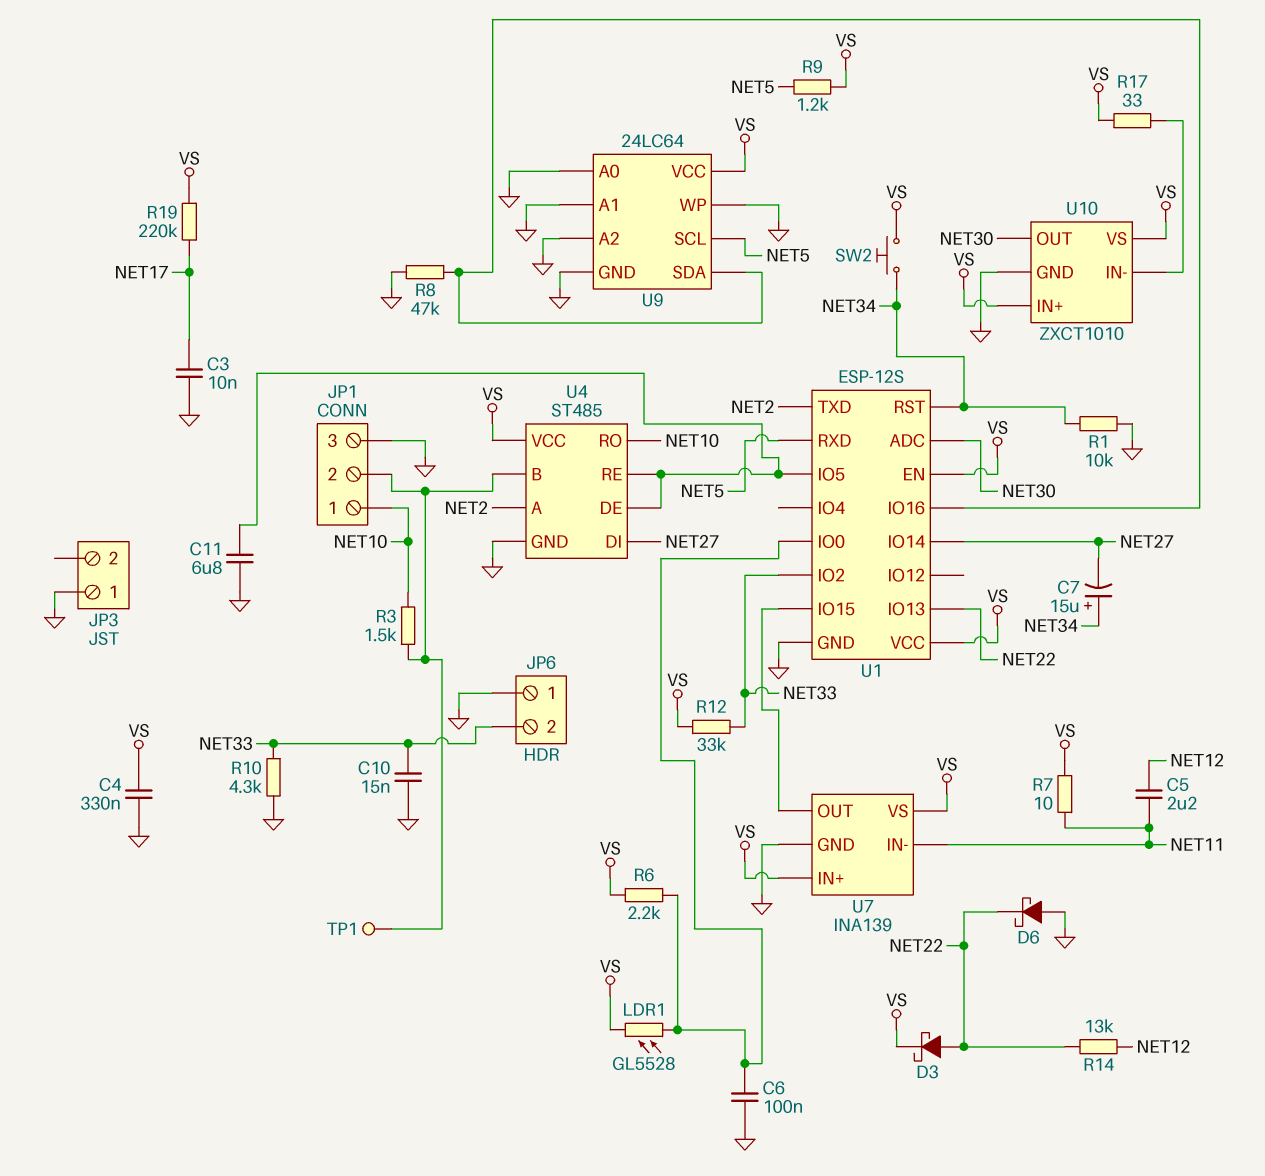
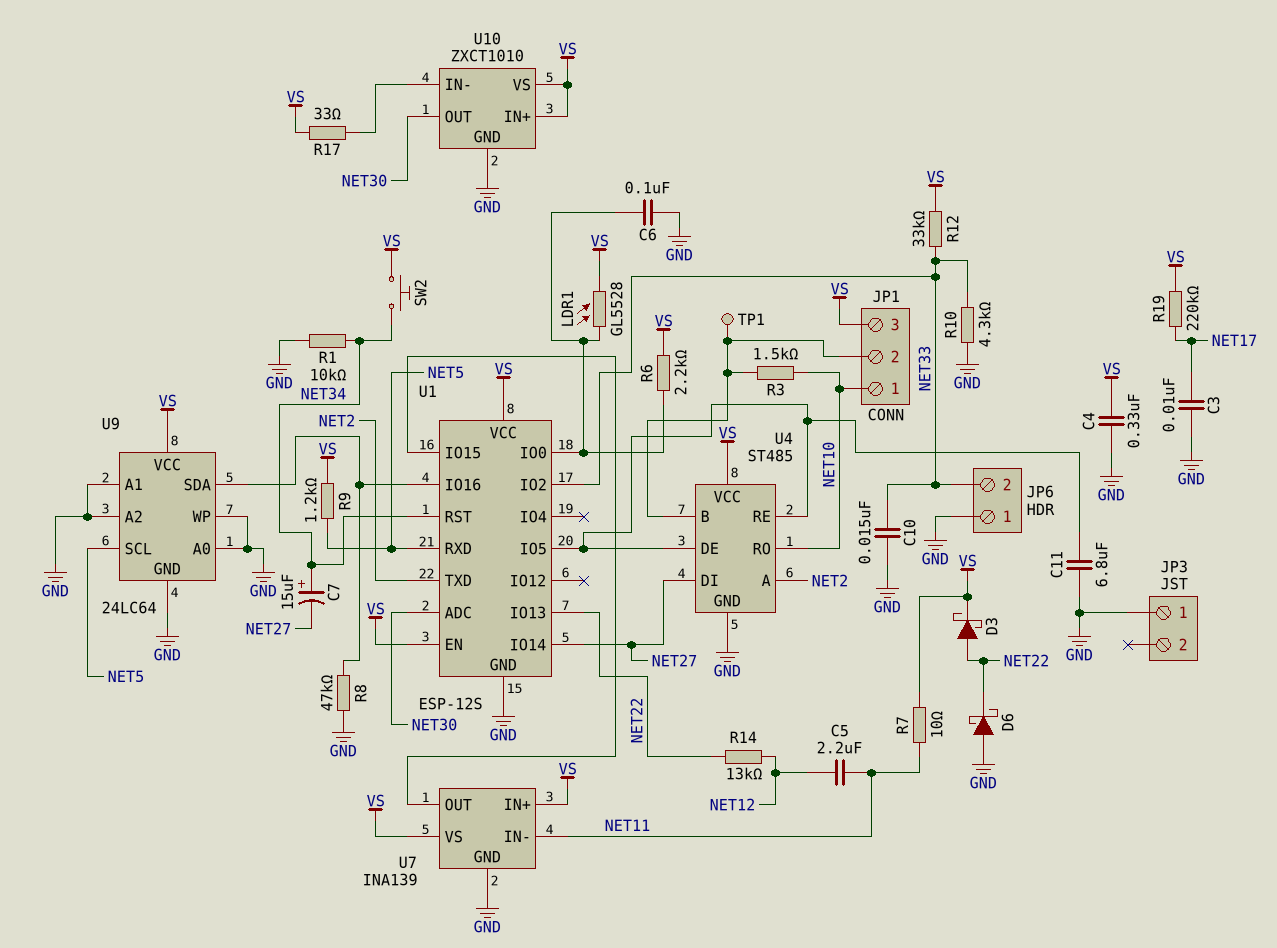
JP1 pin 3: GND -> VS

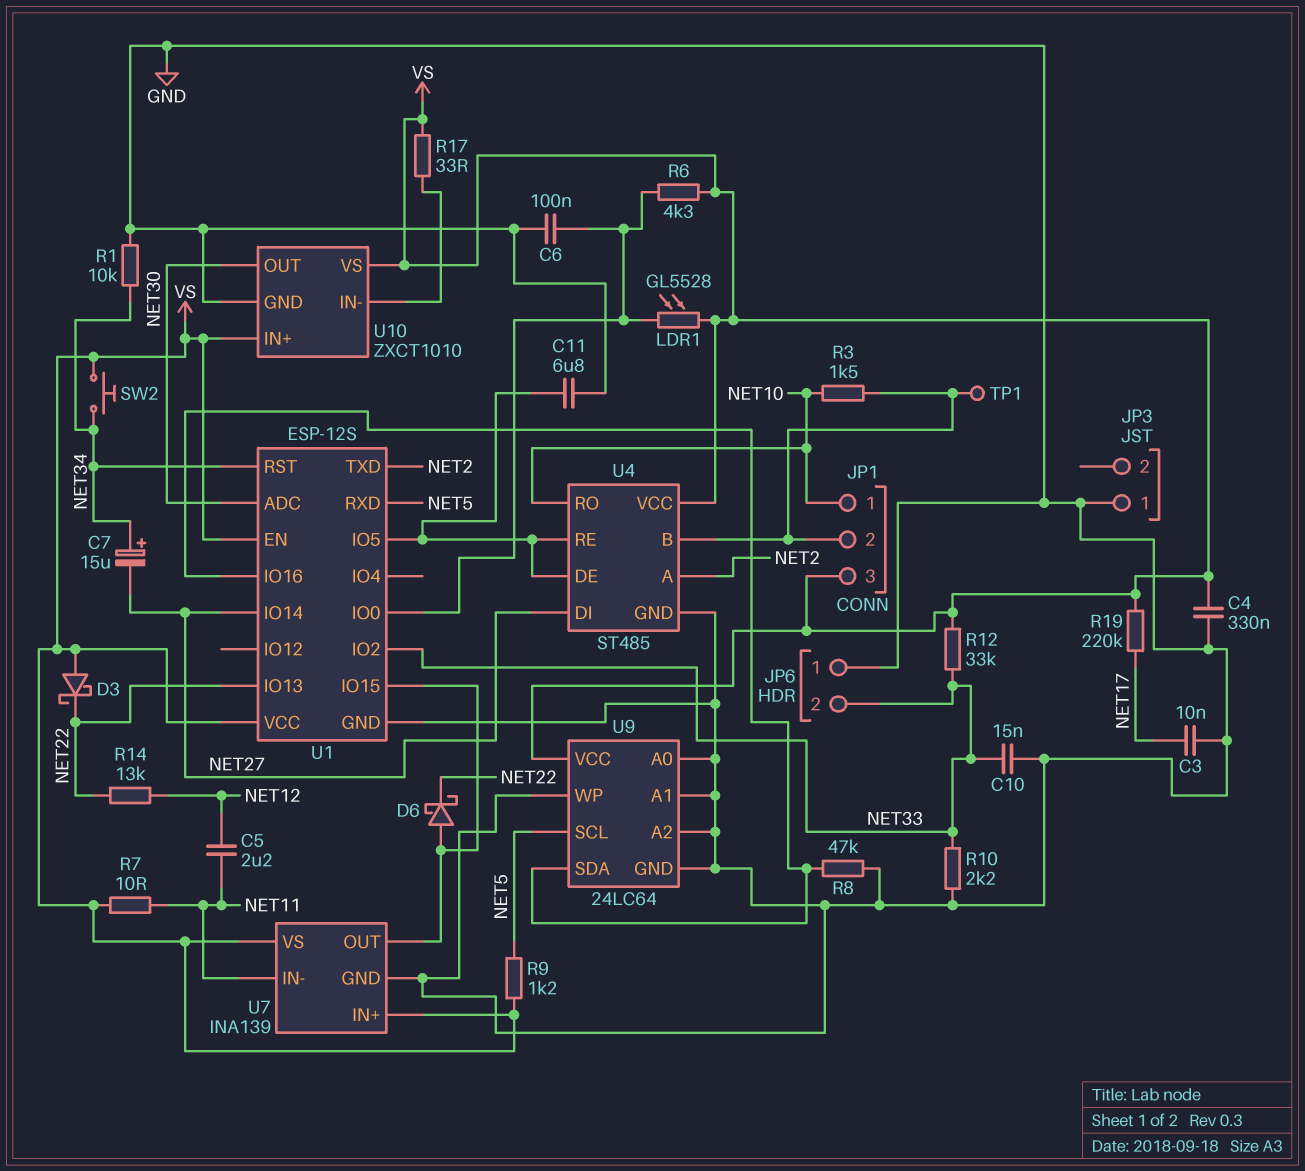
D3: schottky (A NET22, K VS) -> schottky (A VS, K NET22)
D6: schottky (A GND, K NET22) -> schottky (A U1/IO15, K NET22)
R6: 2.2k (U1/IO0, VS) -> 4.3k (U1/IO0, VS)
R10: 4.3k (GND, NET33) -> 2.2k (GND, NET33)

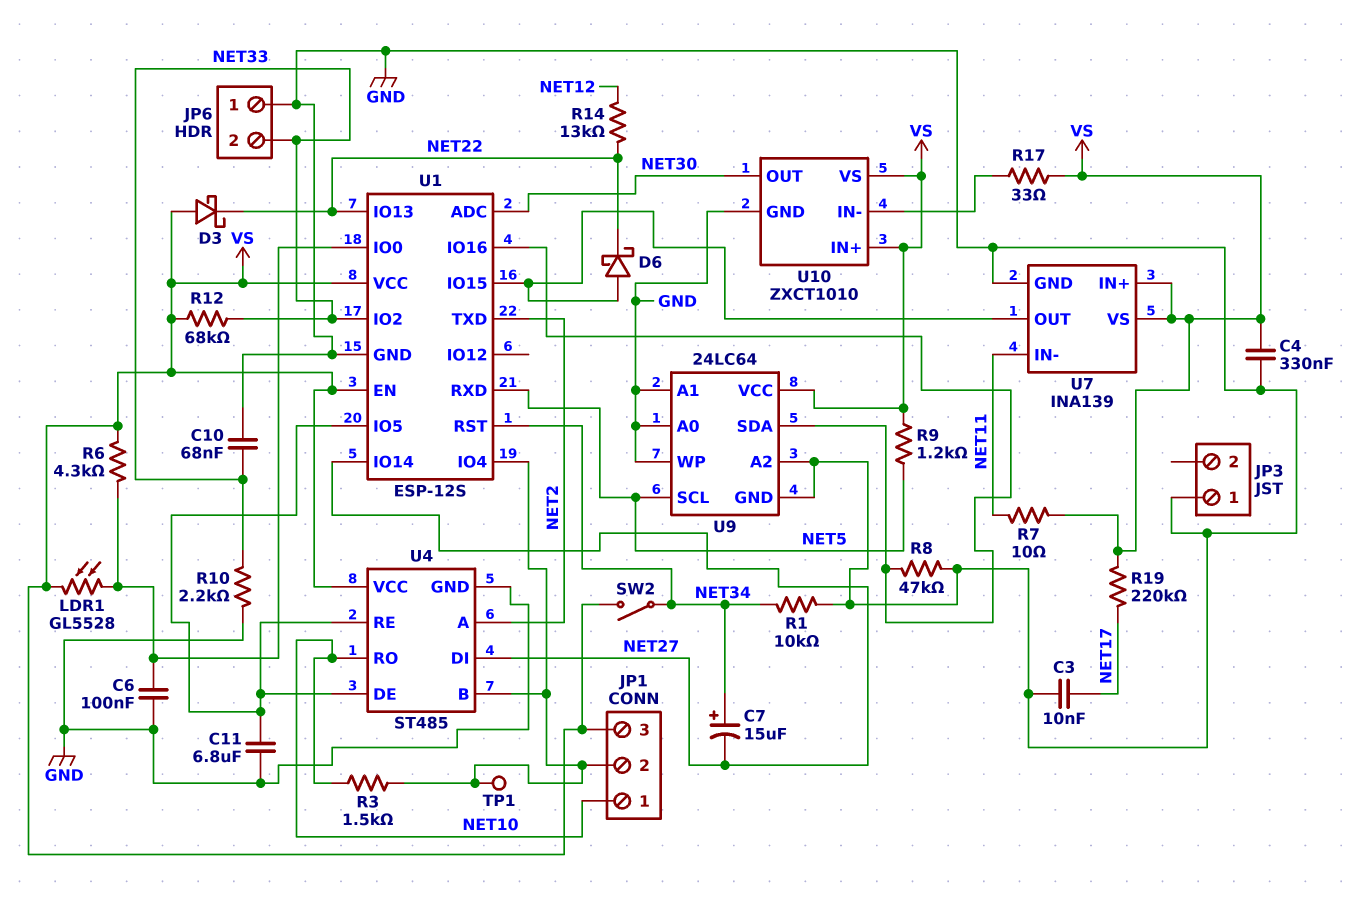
C5: 2.2uF (NET11, NET12) -> none
C10: 15nF (GND, NET33) -> 68nF (GND, NET33)
R12: 33k (NET33, VS) -> 68k (NET33, VS)
SW2: button (NET34, VS) -> switch (NET34, VS)
U1 pin IO4: none -> JP1/2

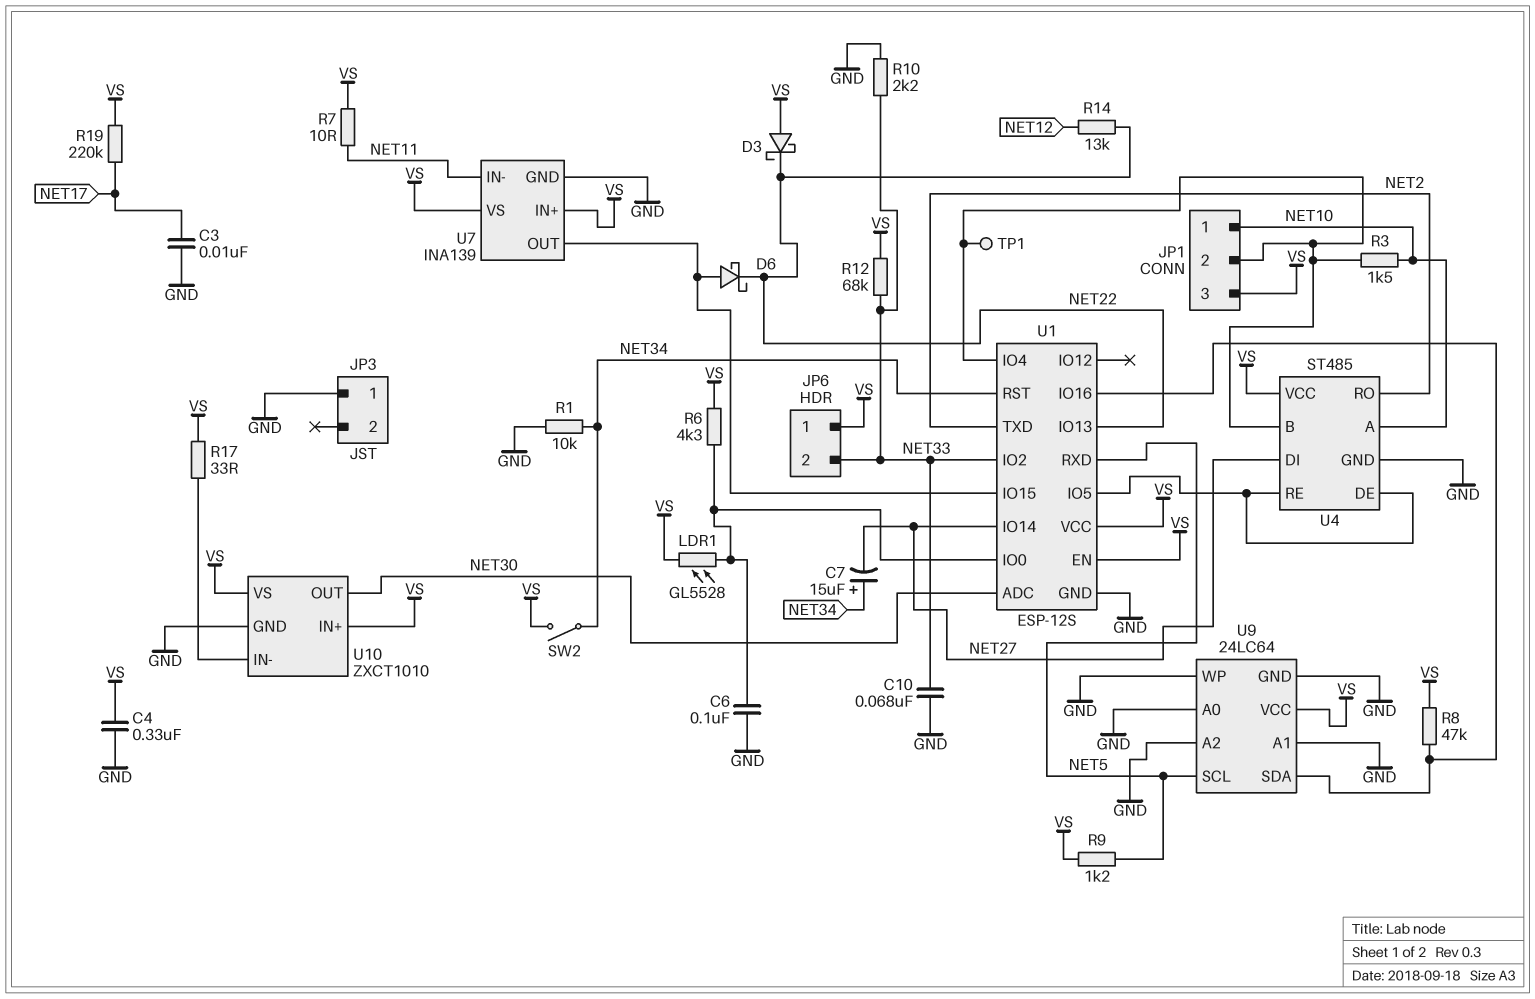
C11: 6.8uF (GND, U1/IO5) -> none
JP6 pin 1: GND -> VS
R8: 47k (GND, U1/IO16) -> 47k (U1/IO16, VS)
U4 pin A: NET2 -> NET10
U4 pin RO: NET10 -> NET2

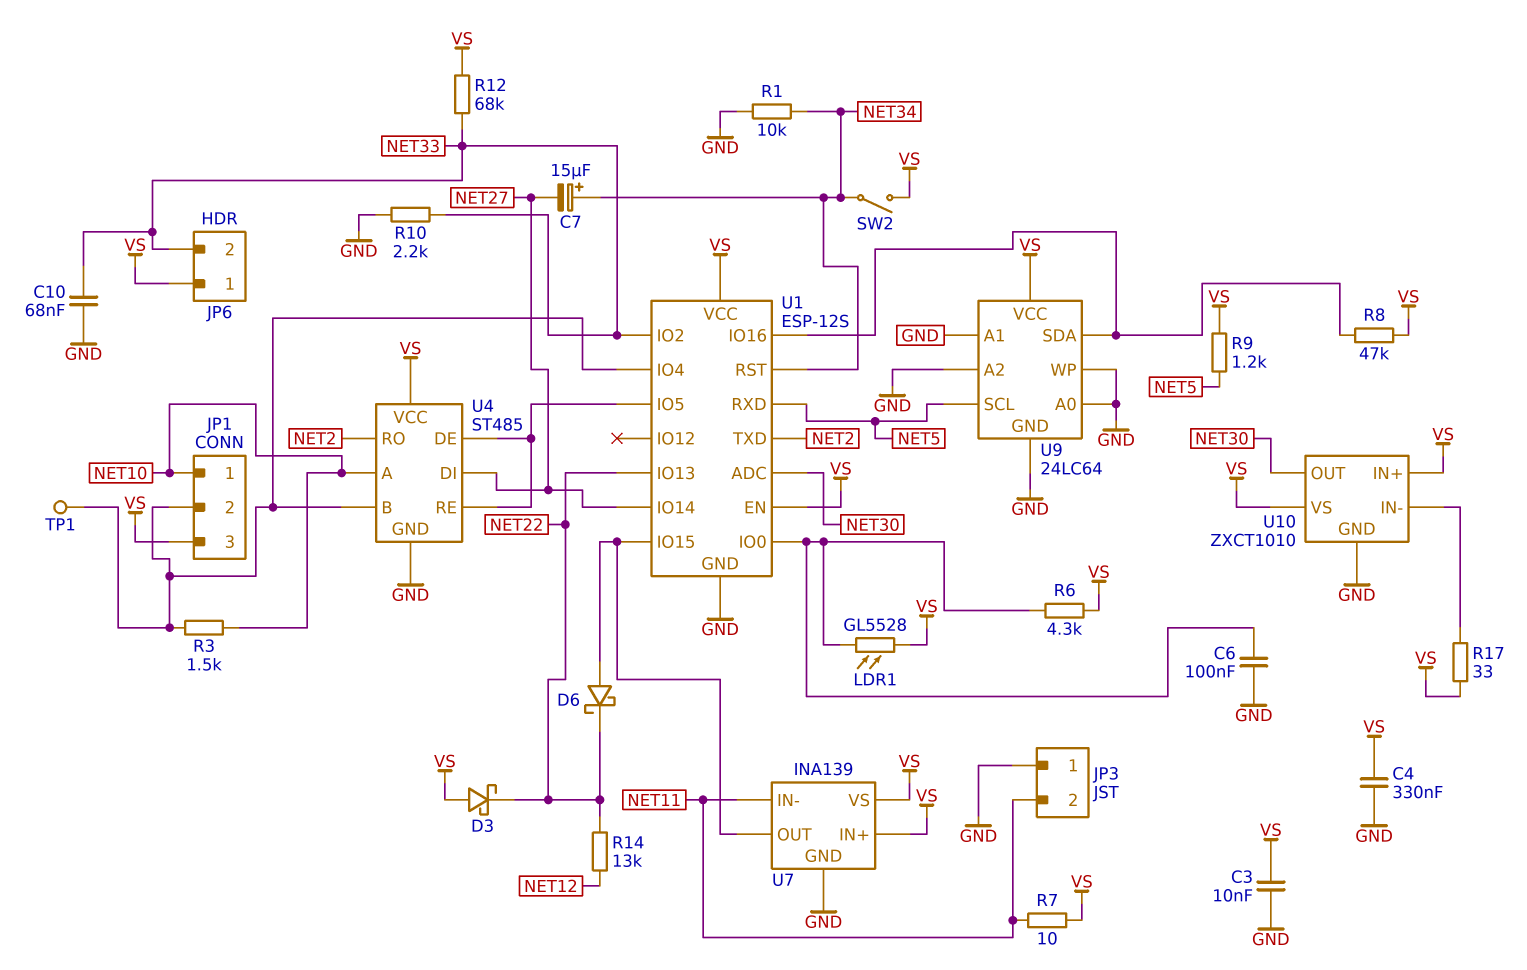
C3: 10nF (GND, NET17) -> 10nF (GND, VS)
JP3 pin 2: none -> NET11
R19: 220k (NET17, VS) -> none

